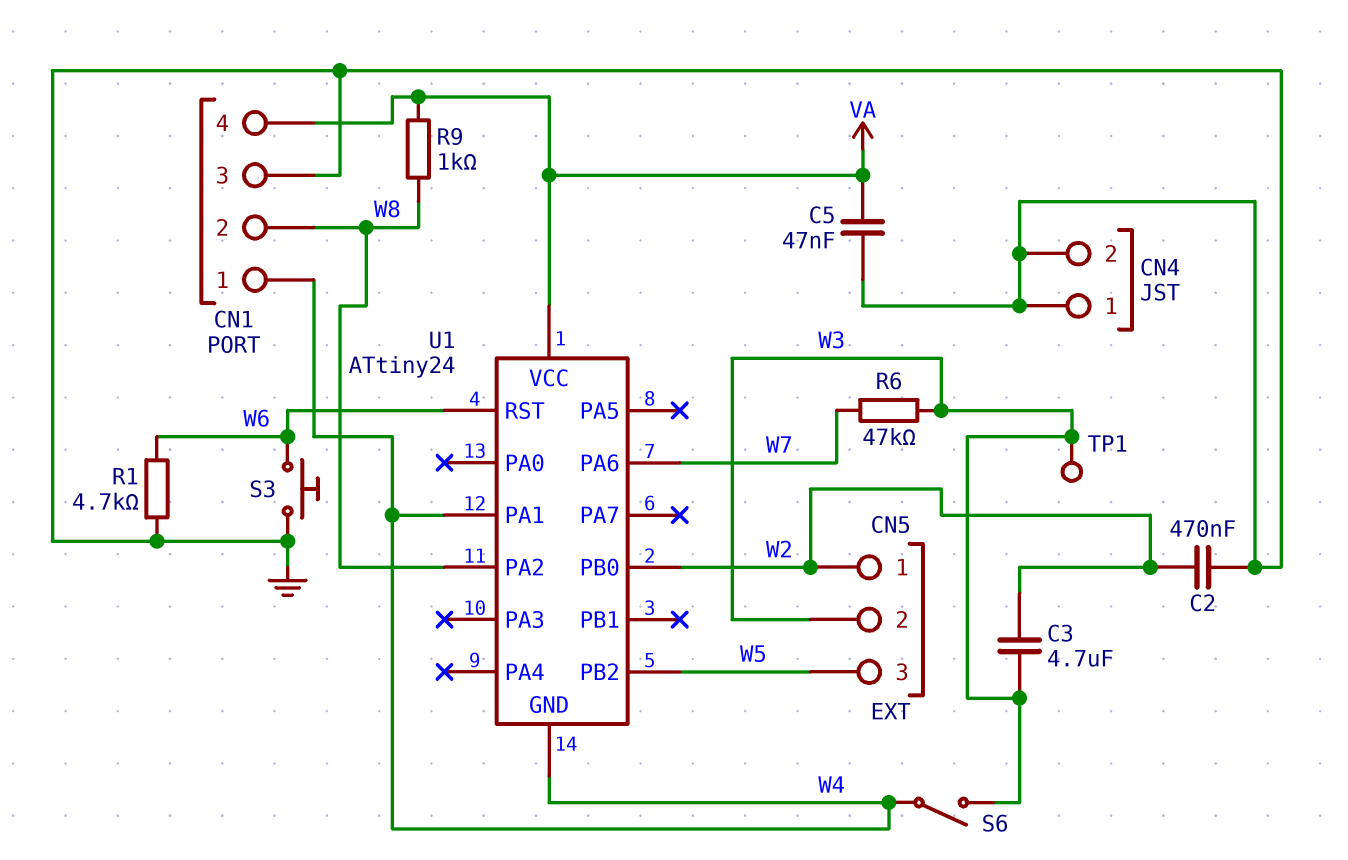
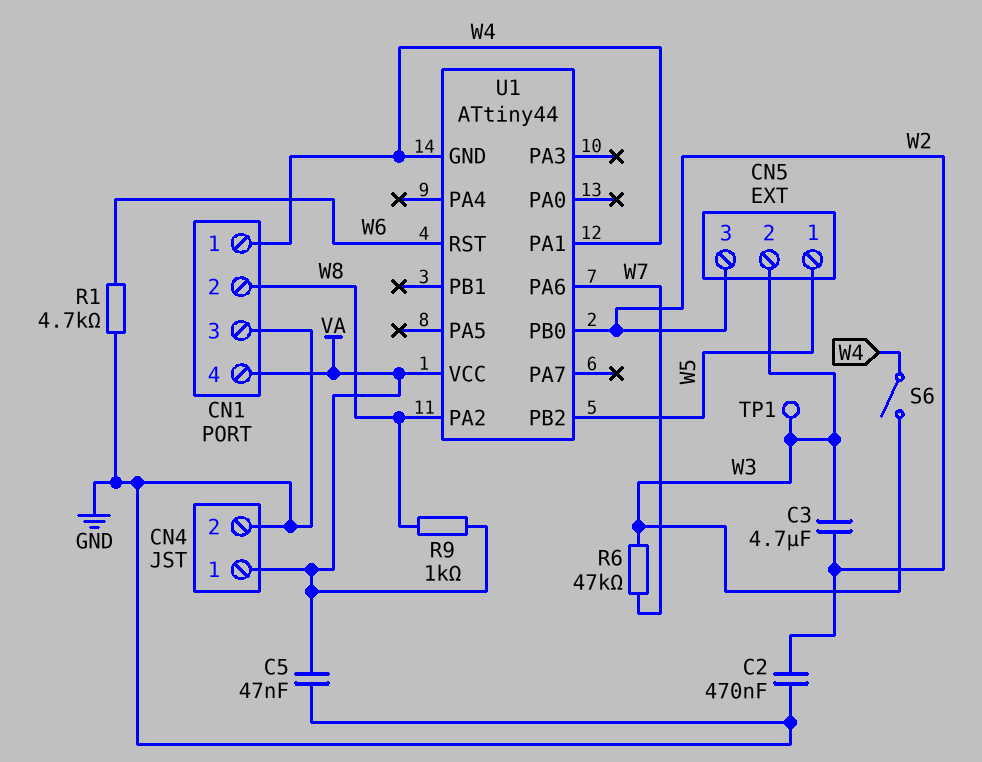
CN4 pin 1: GND -> VA
CN5 pin 1: W2 -> W5
CN5 pin 3: W5 -> W2
S3: button (GND, W6) -> none
U1: ATtiny24 -> ATtiny44

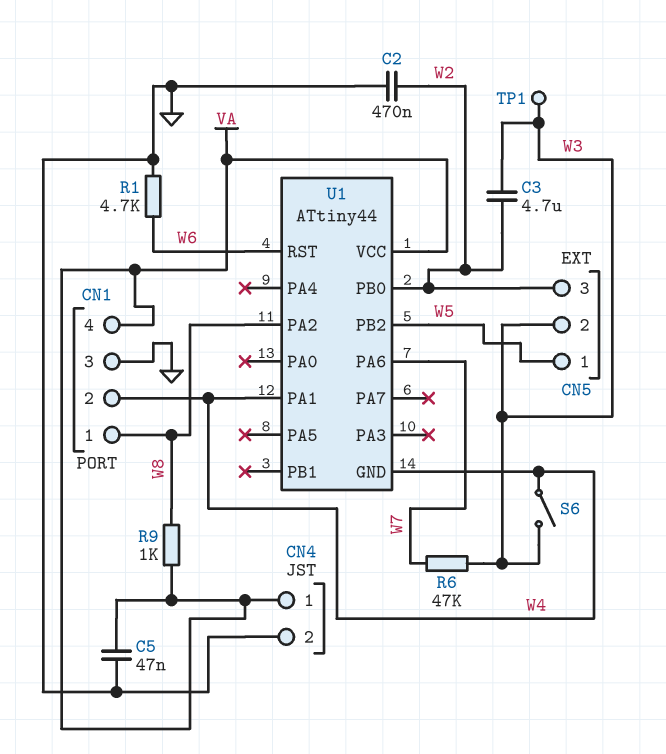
CN1 pin 1: W4 -> W8
CN1 pin 2: W8 -> W4

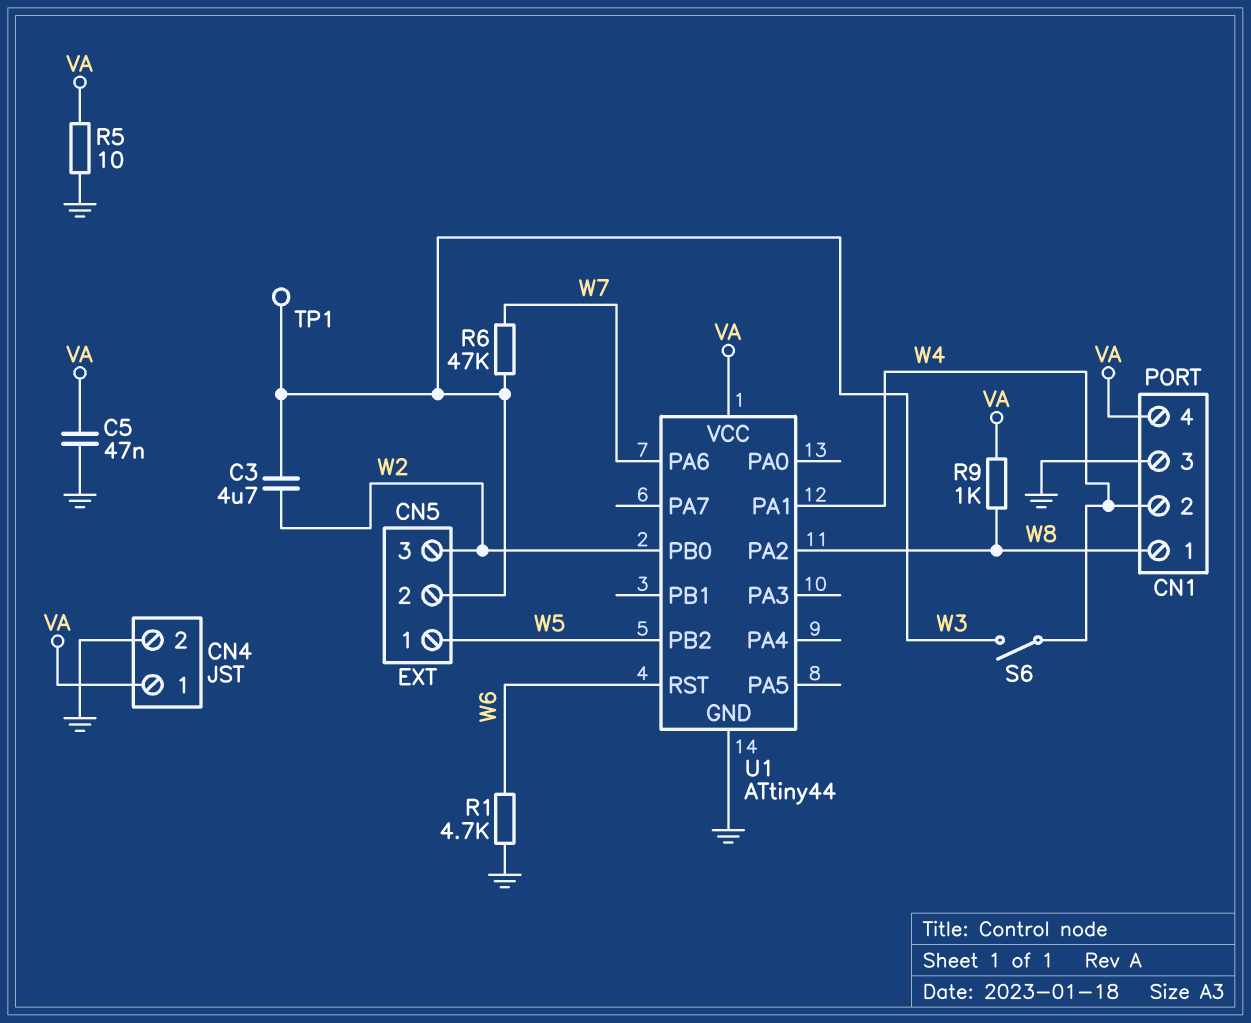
C2: 470nF (GND, W2) -> none
R5: none -> 10 (GND, VA)
U1 pin GND: W4 -> GND

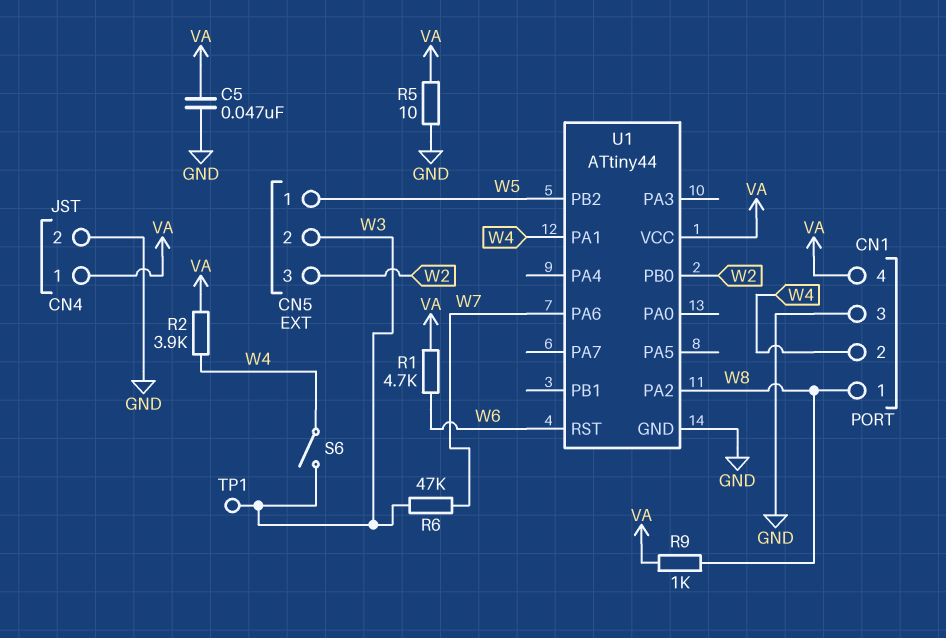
C3: 4.7uF (W2, W3) -> none
R1: 4.7k (GND, W6) -> 4.7k (VA, W6)
R2: none -> 3.9k (VA, W4)

